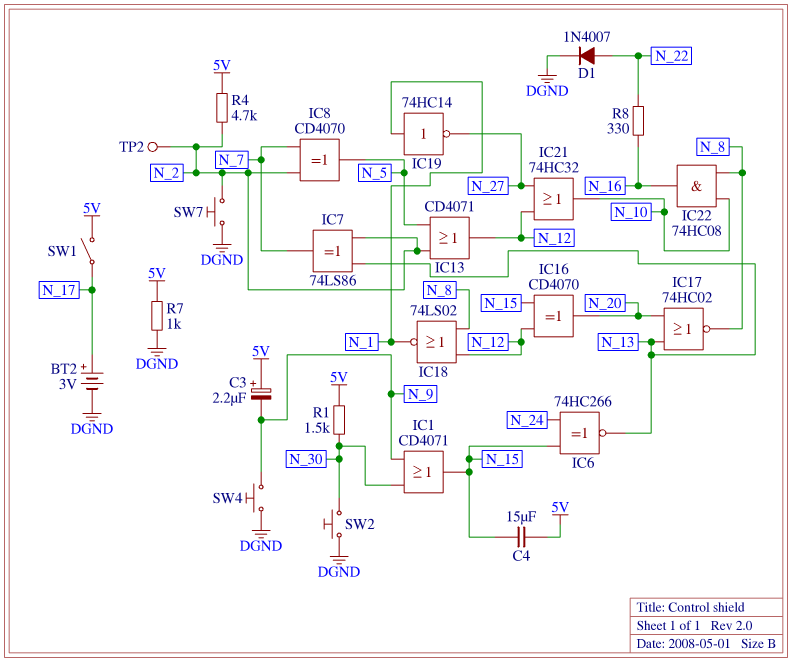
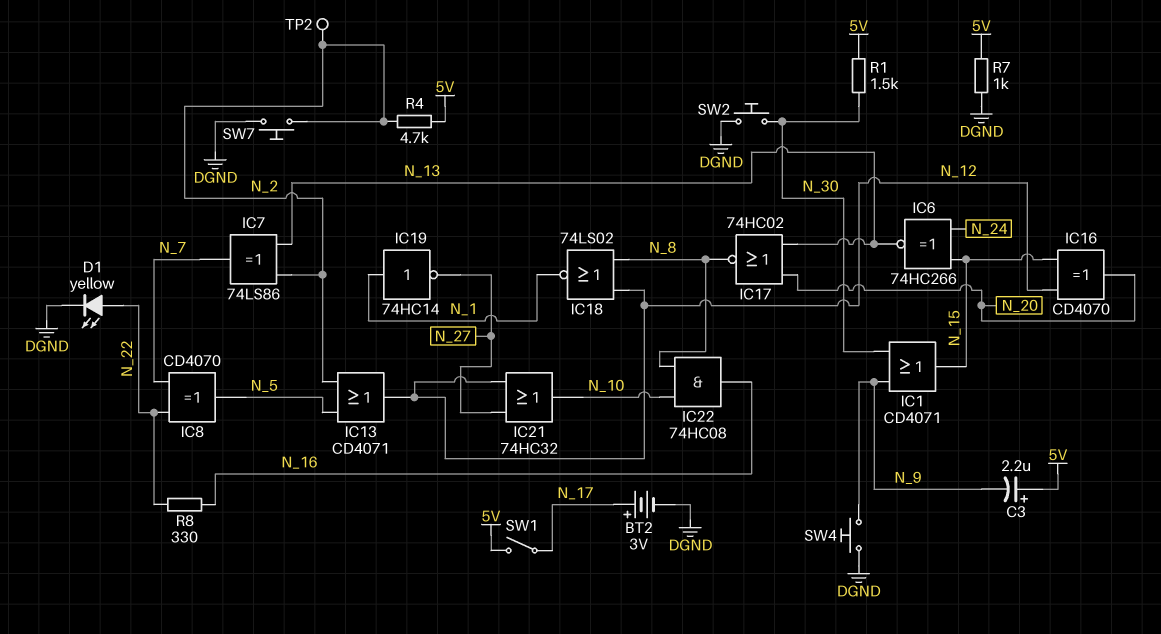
C4: 15uF (5V, N_15) -> none
D1: diode 1N4007 (A N_22, K DGND) -> LED yellow (A N_22, K DGND)
IC8: XOR CD4070 (in N_2, in N_7, out N_5) -> XOR CD4070 (in N_7, in N_22, out N_5)

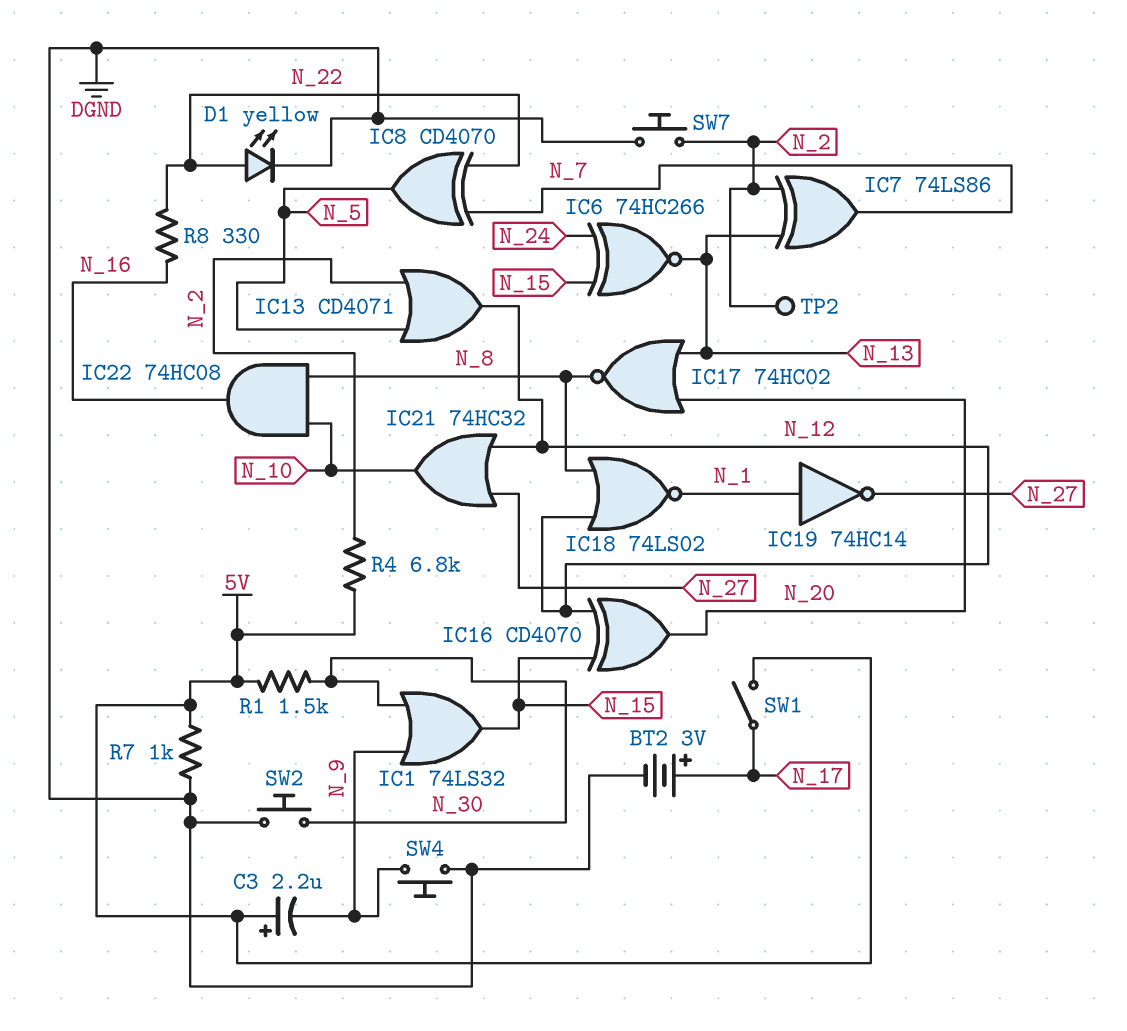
IC1: OR CD4071 (in N_9, in N_30, out N_15) -> OR 74LS32 (in N_9, in N_30, out N_15)
R4: 4.7k (5V, N_2) -> 6.8k (5V, N_2)

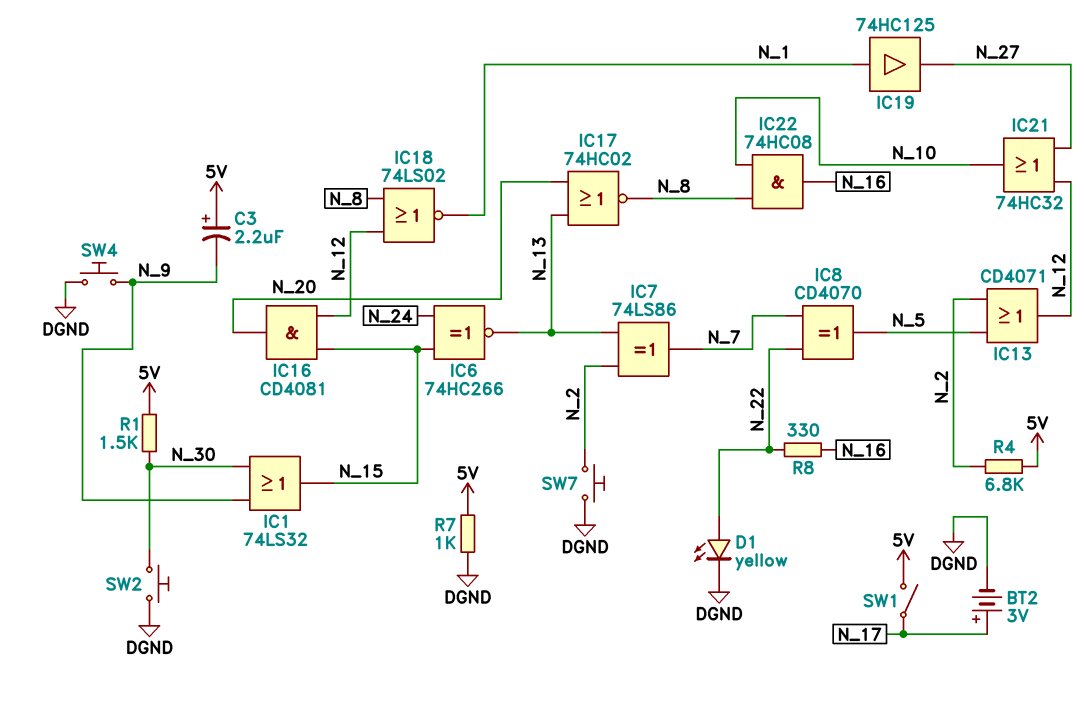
IC16: XOR CD4070 (in N_12, in N_15, out N_20) -> AND CD4081 (in N_12, in N_15, out N_20)
IC19: NOT 74HC14 (in N_1, out N_27) -> buffer 74HC125 (in N_1, out N_27)
TP2: test point (N_2) -> none

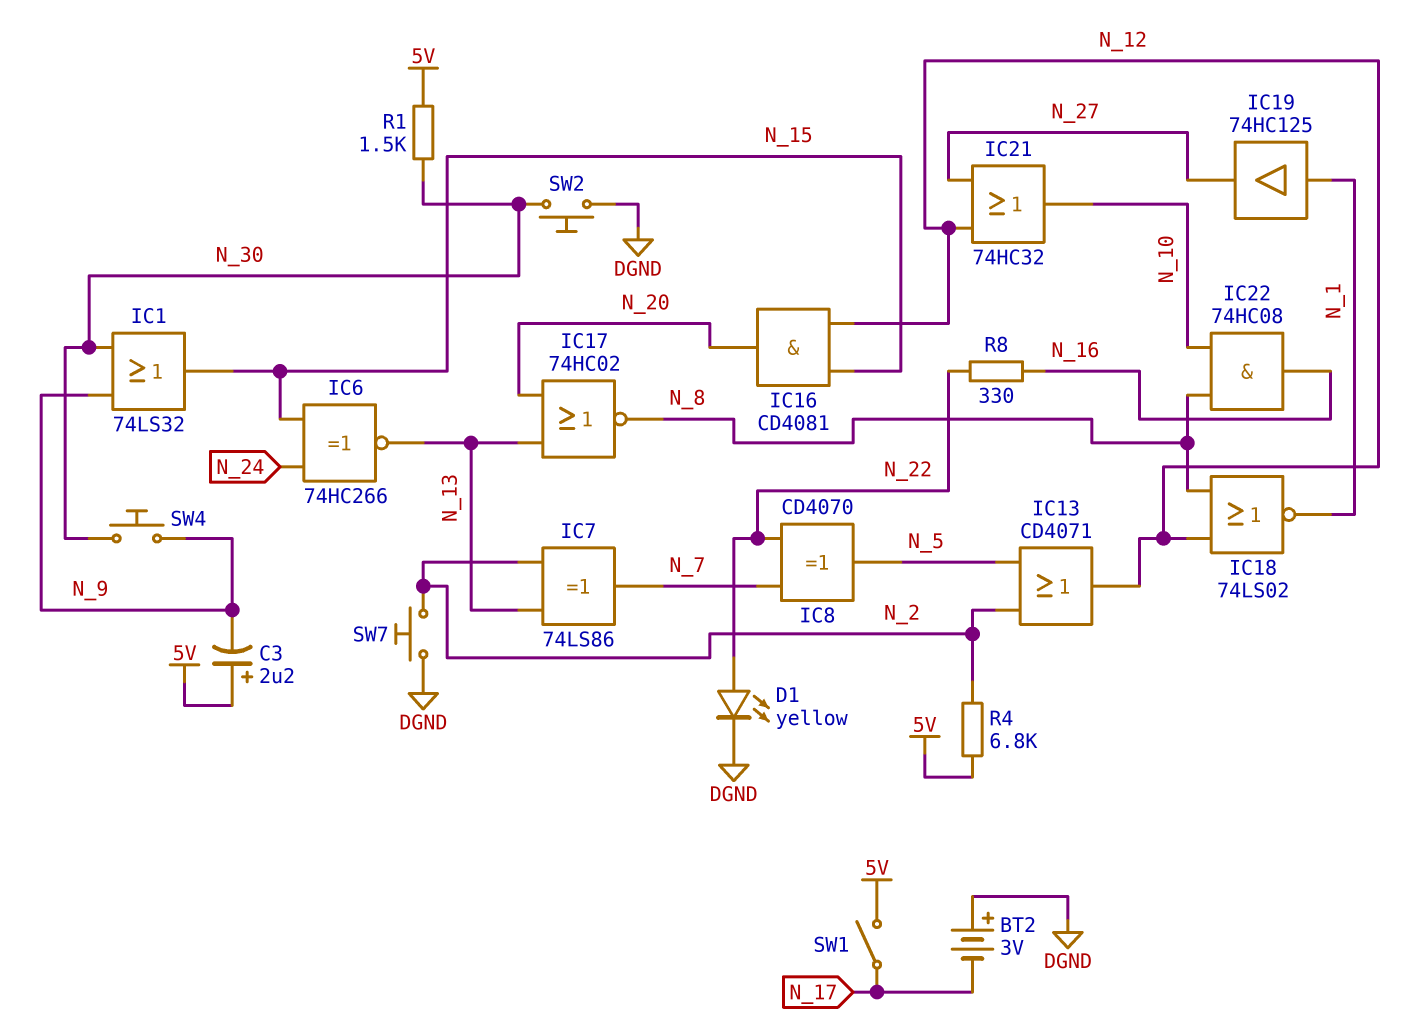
BT2: 3V (plus N_17, minus DGND) -> 3V (plus DGND, minus N_17)
R7: 1k (5V, DGND) -> none
SW4: button (DGND, N_9) -> button (N_9, N_30)

